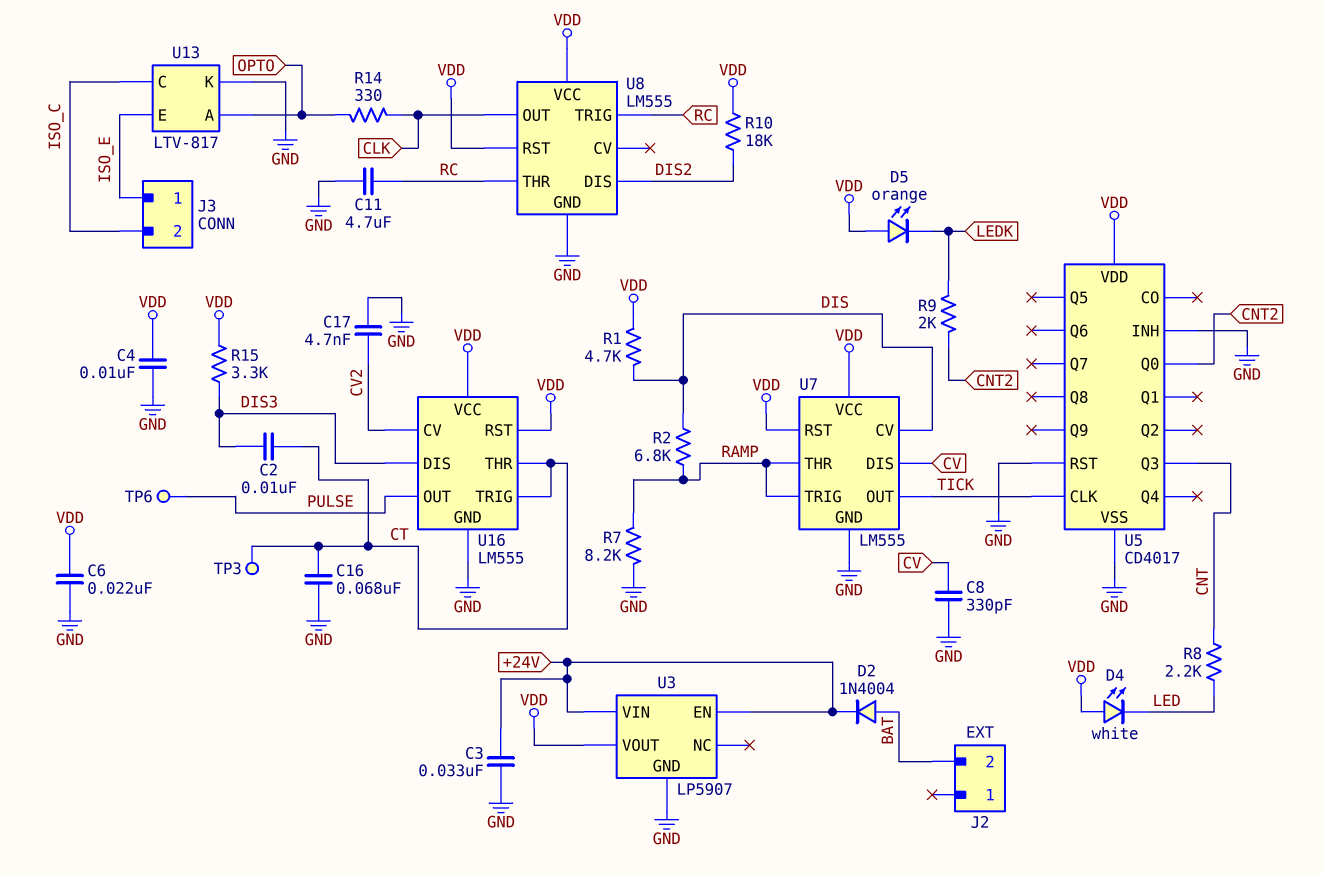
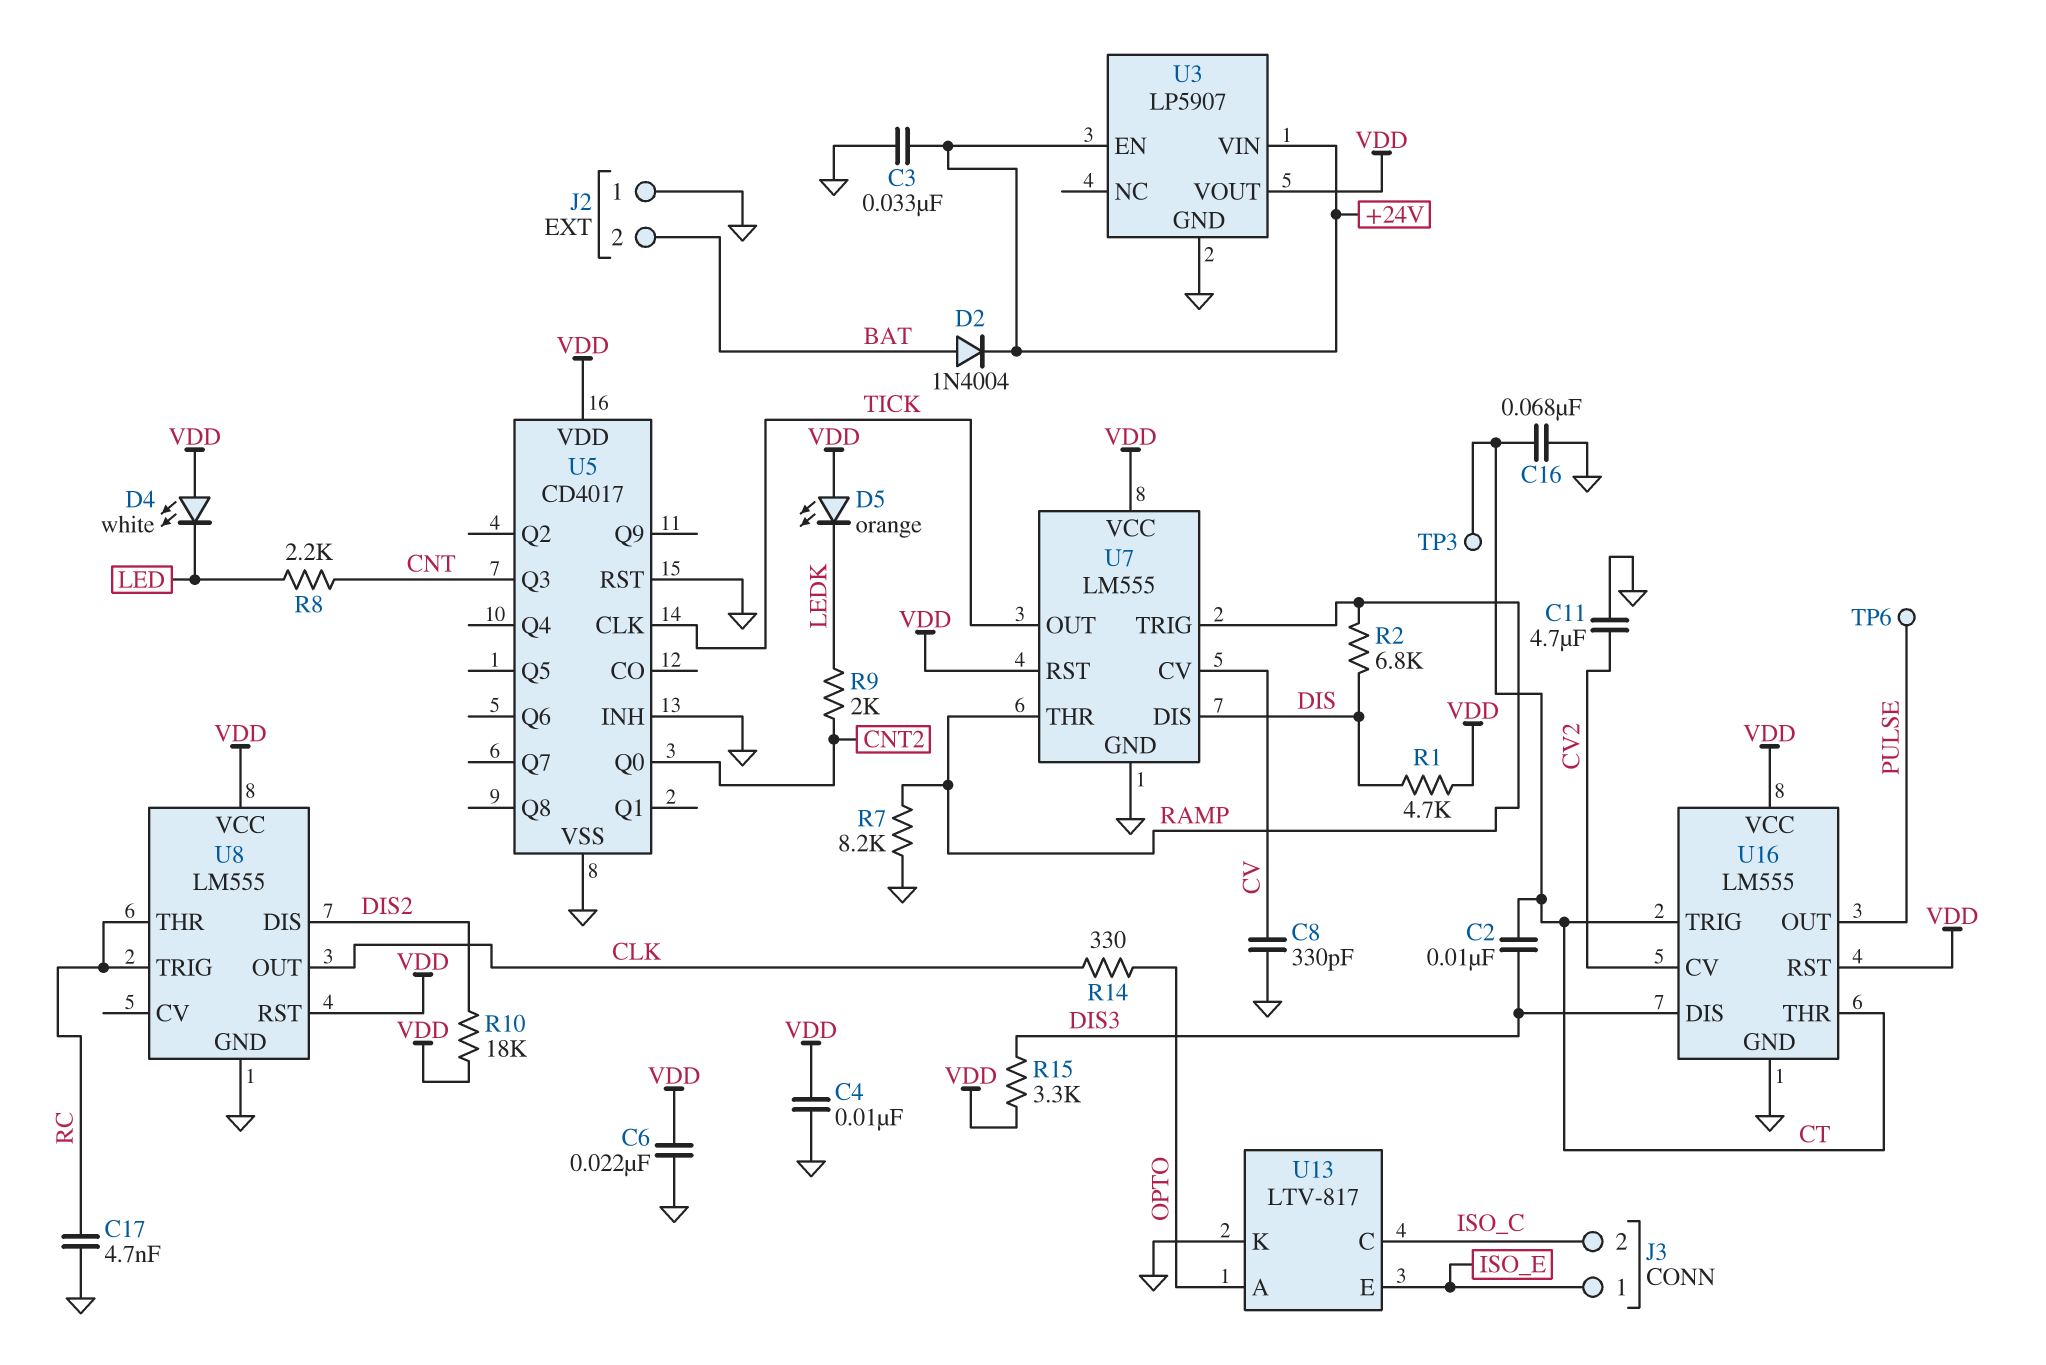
C11: 4.7uF (GND, RC) -> 4.7uF (CV2, GND)
C17: 4.7nF (CV2, GND) -> 4.7nF (GND, RC)
J2 pin 1: none -> GND
U7 pin CV: DIS -> CV
U7 pin DIS: CV -> DIS

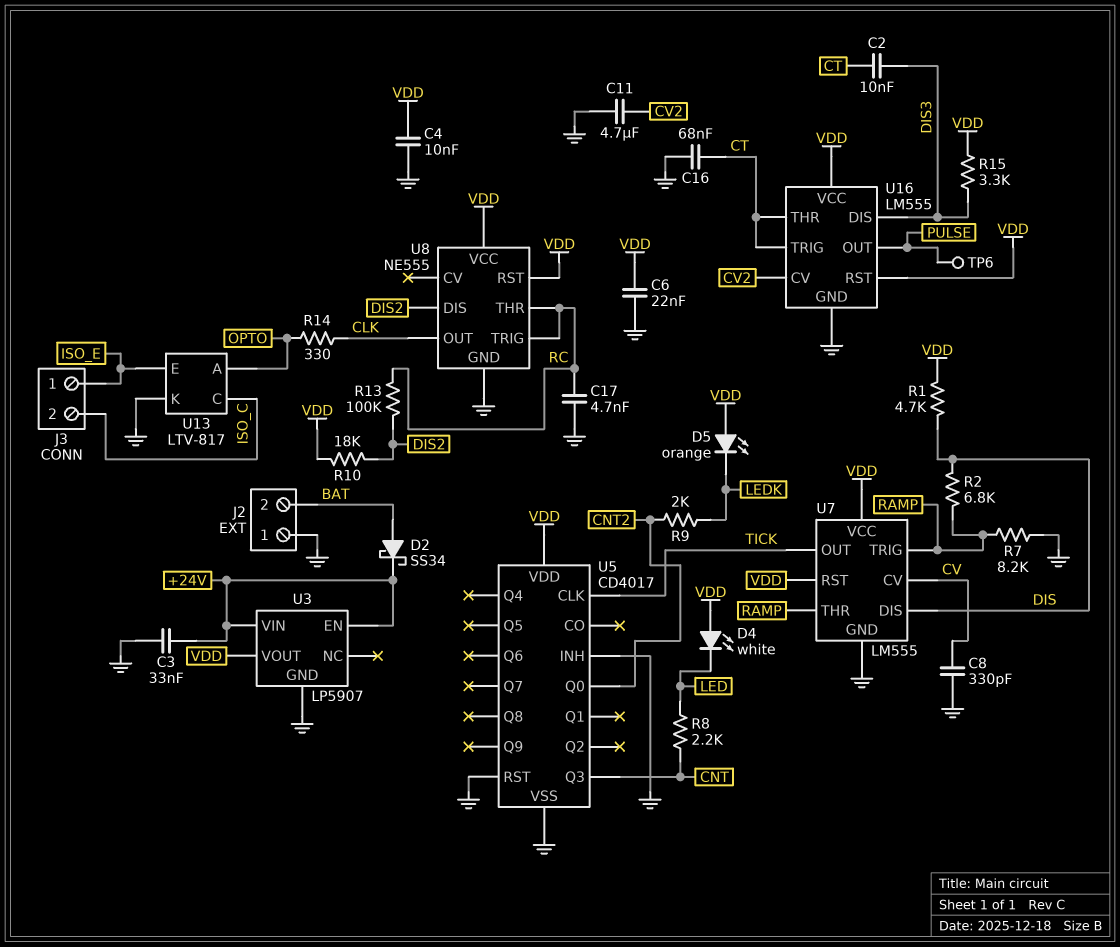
D2: diode 1N4004 (A BAT, K +24V) -> schottky SS34 (A BAT, K +24V)
R13: none -> 100k (DIS2, RC)
TP3: test point (CT) -> none
U8: LM555 -> NE555

